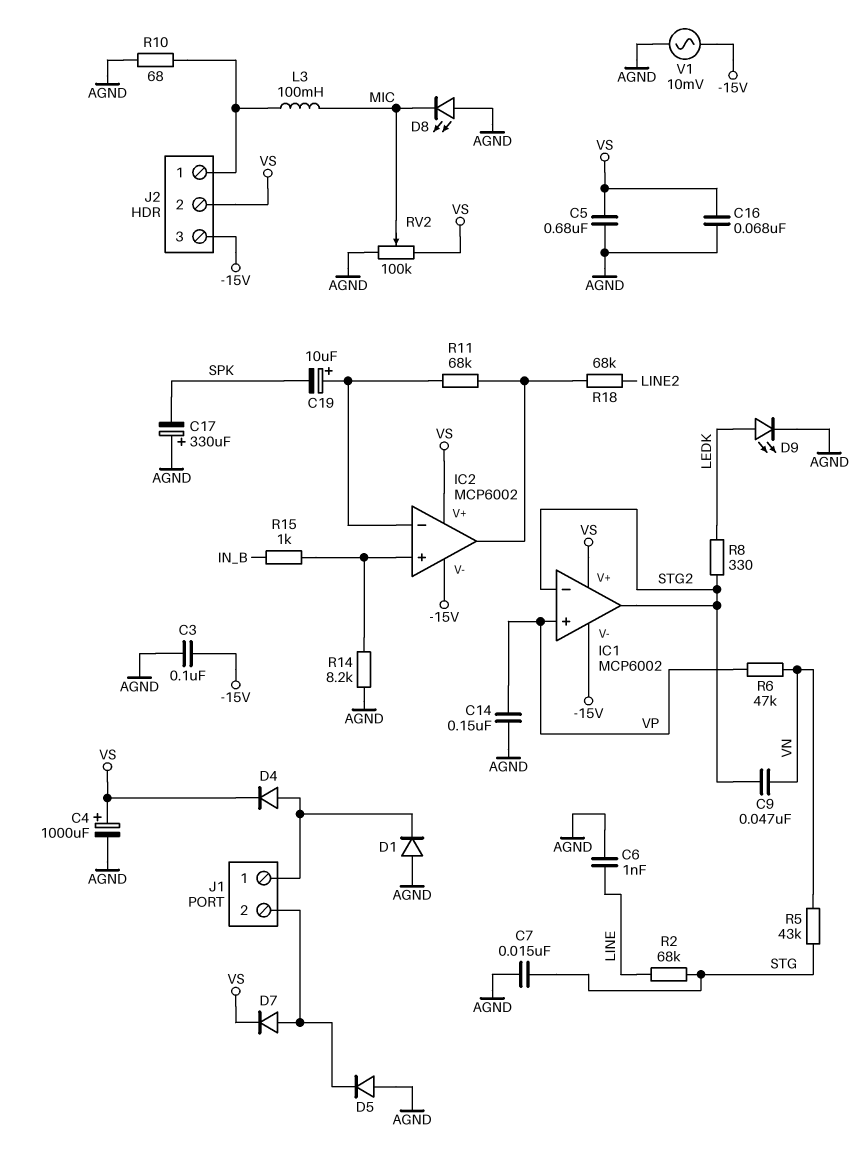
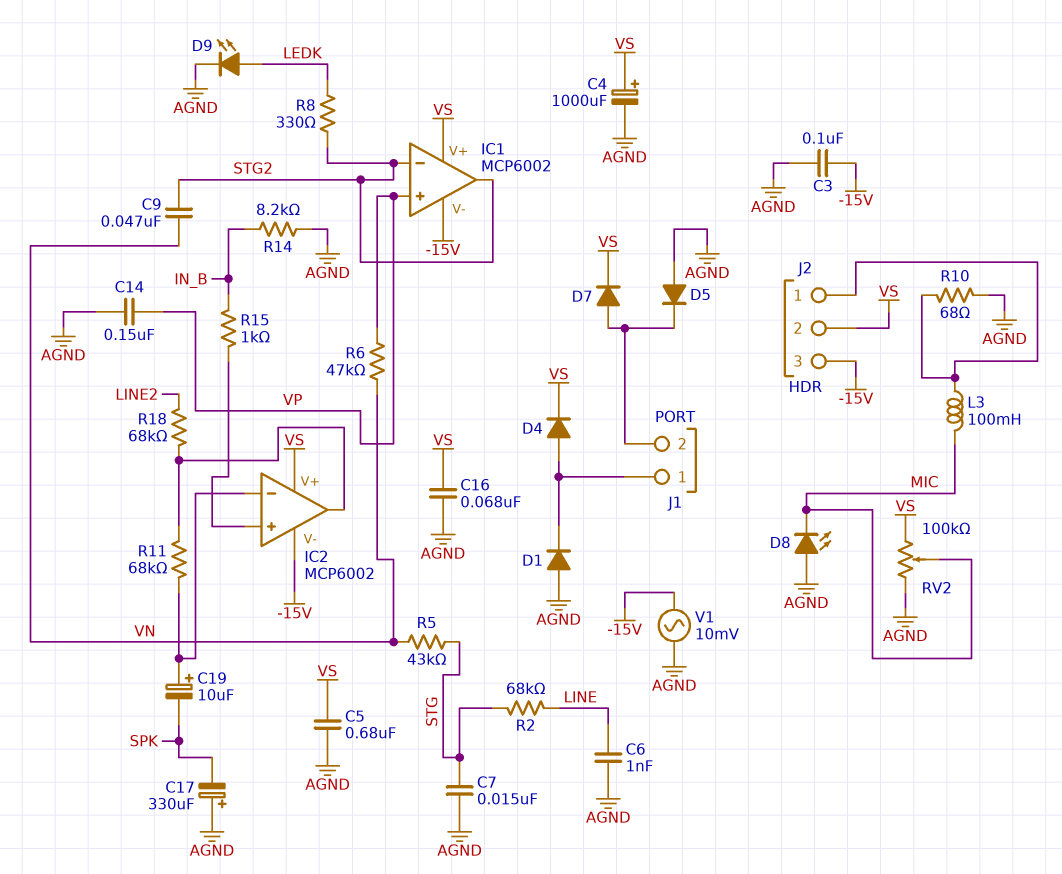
R14: 8.2k (AGND, IC2/in+) -> 8.2k (AGND, IN_B)

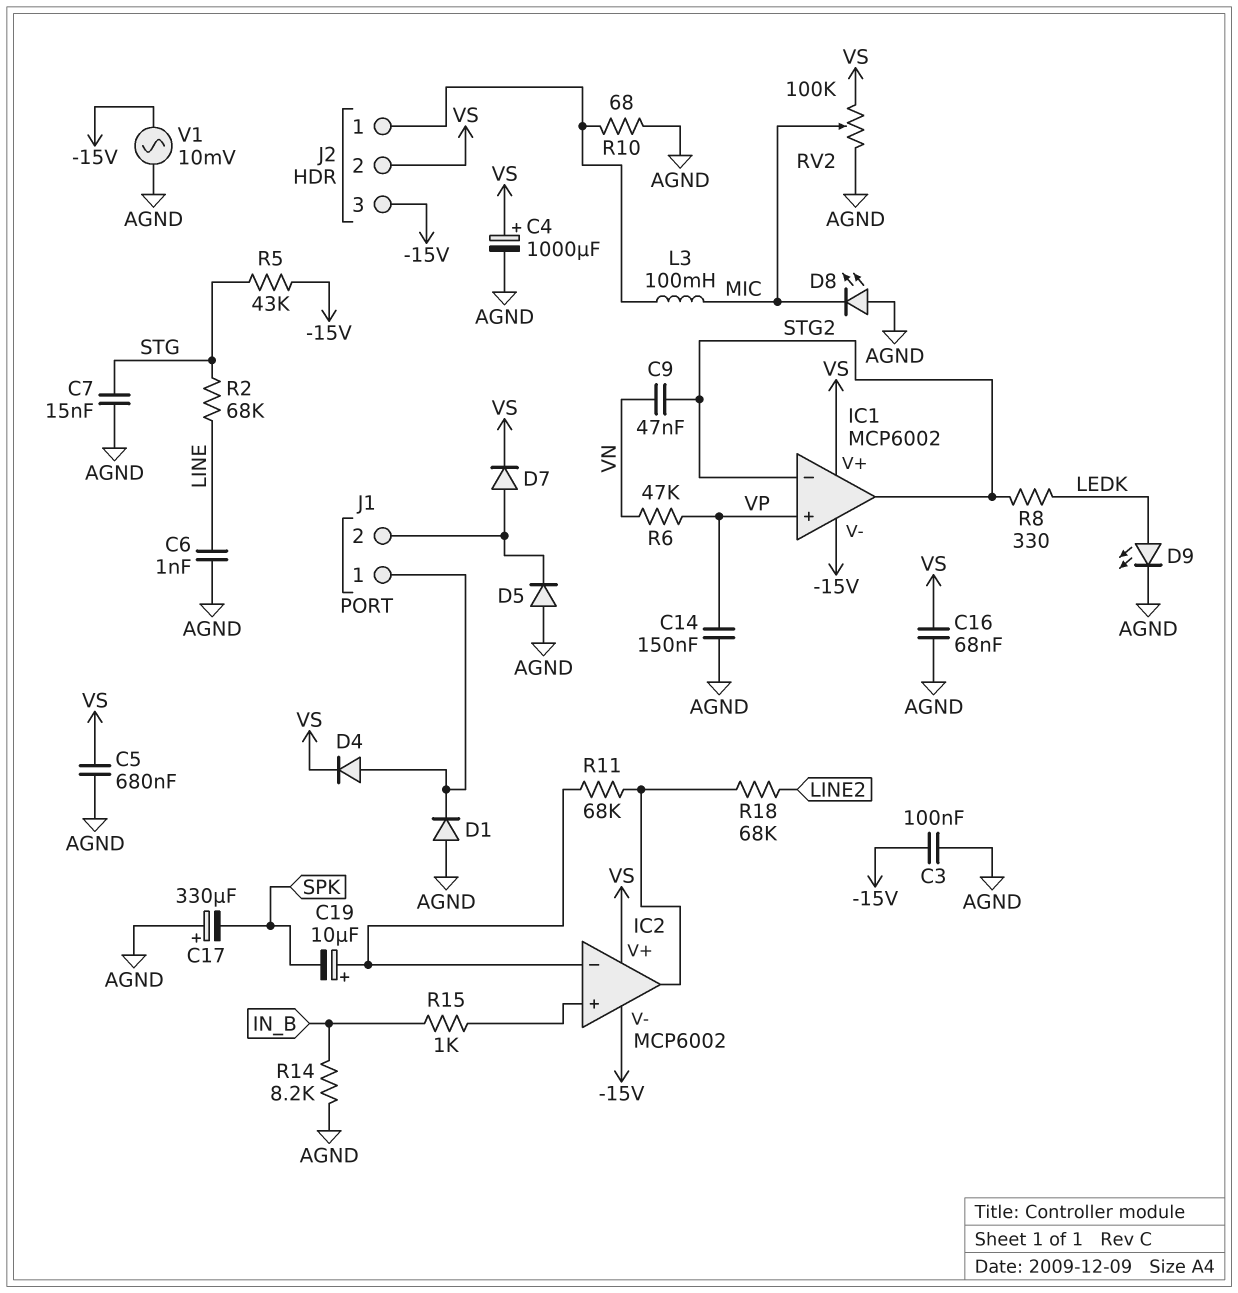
R5: 43k (STG, VN) -> 43k (-15V, STG)

